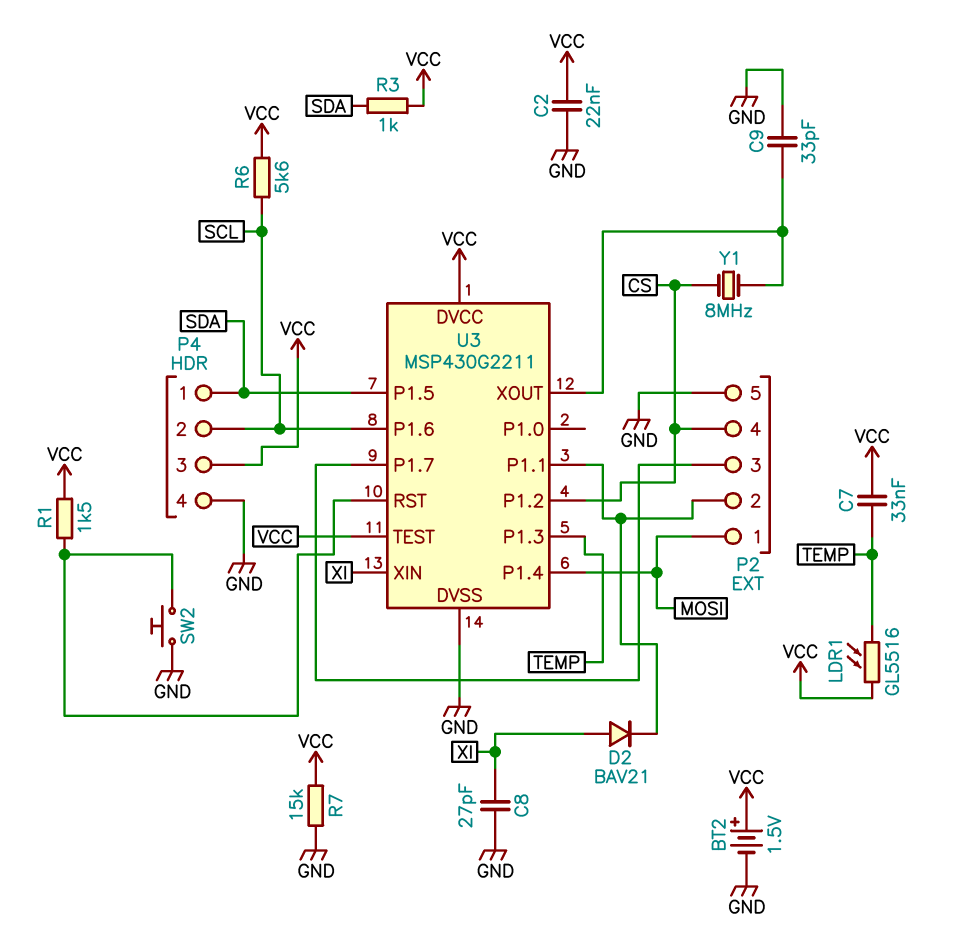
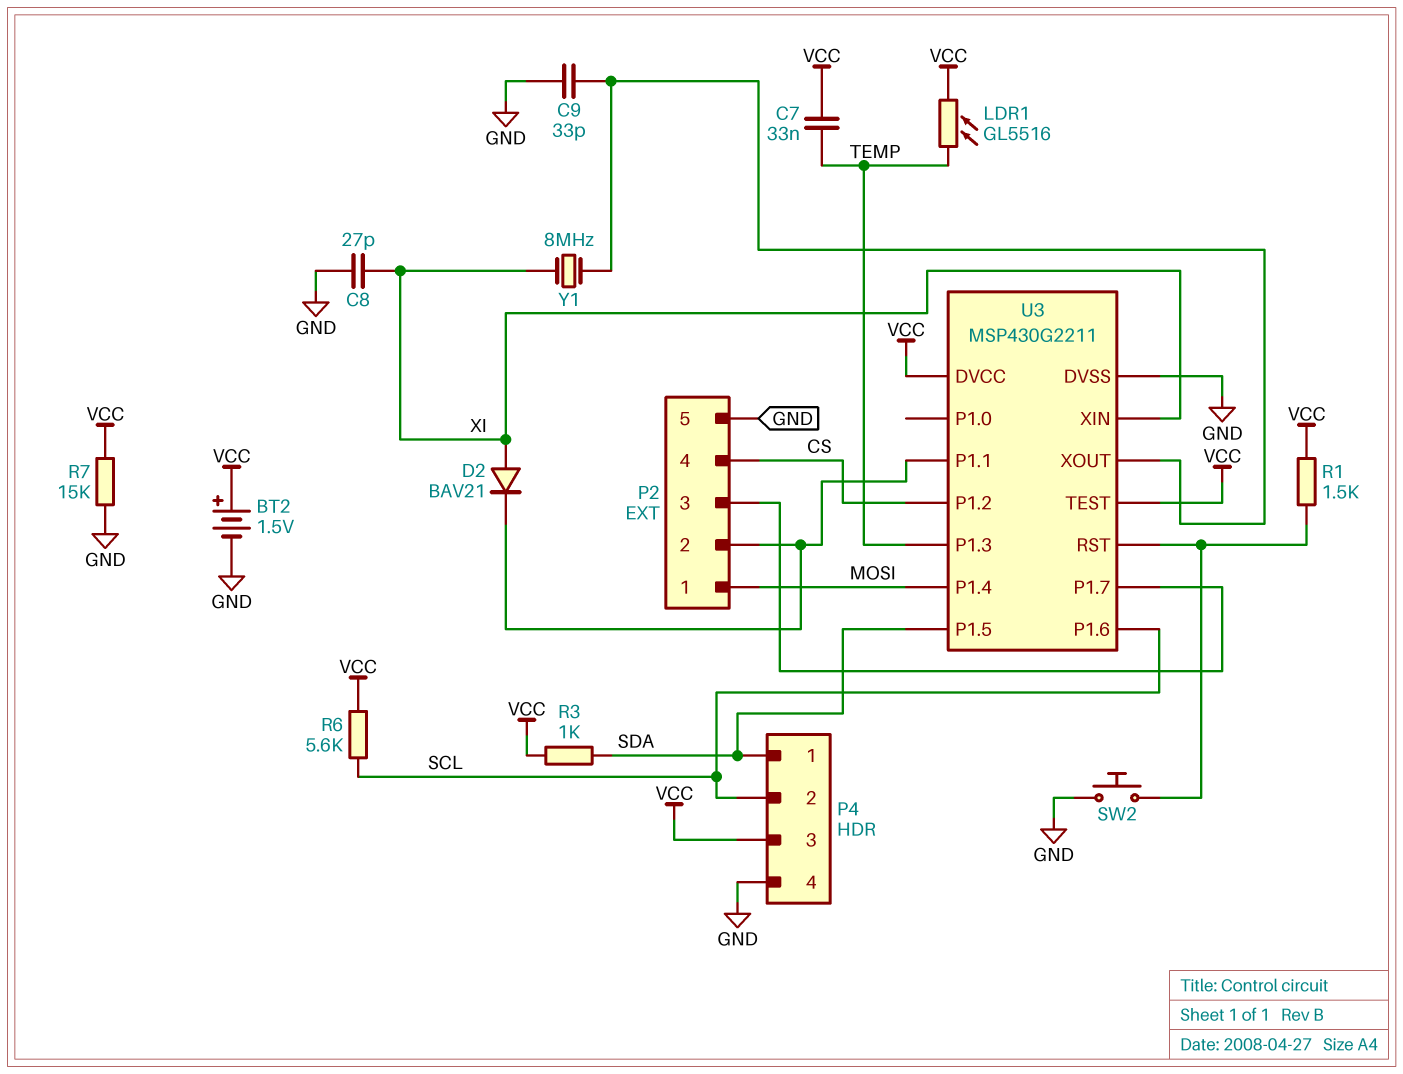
C2: 22nF (GND, VCC) -> none
Y1: 8MHz (CS, U3/XOUT) -> 8MHz (U3/XOUT, XI)

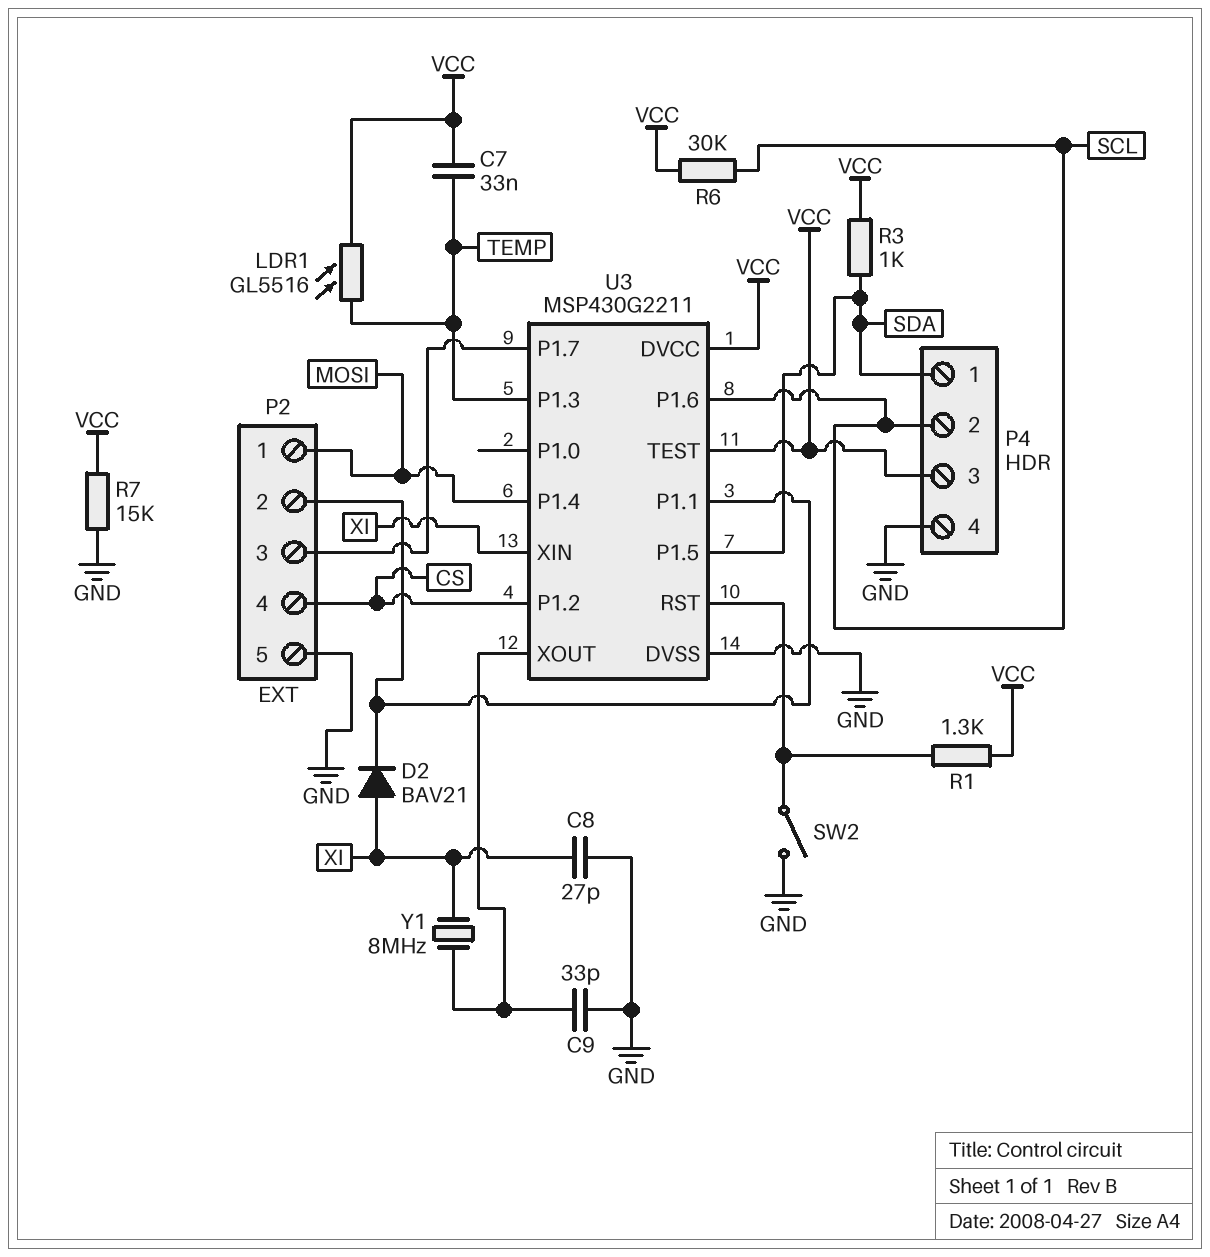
BT2: 1.5V (plus VCC, minus GND) -> none
R1: 1.5k (U3/RST, VCC) -> 1.3k (U3/RST, VCC)
R6: 5.6k (SCL, VCC) -> 30k (SCL, VCC)
SW2: button (GND, U3/RST) -> switch (GND, U3/RST)

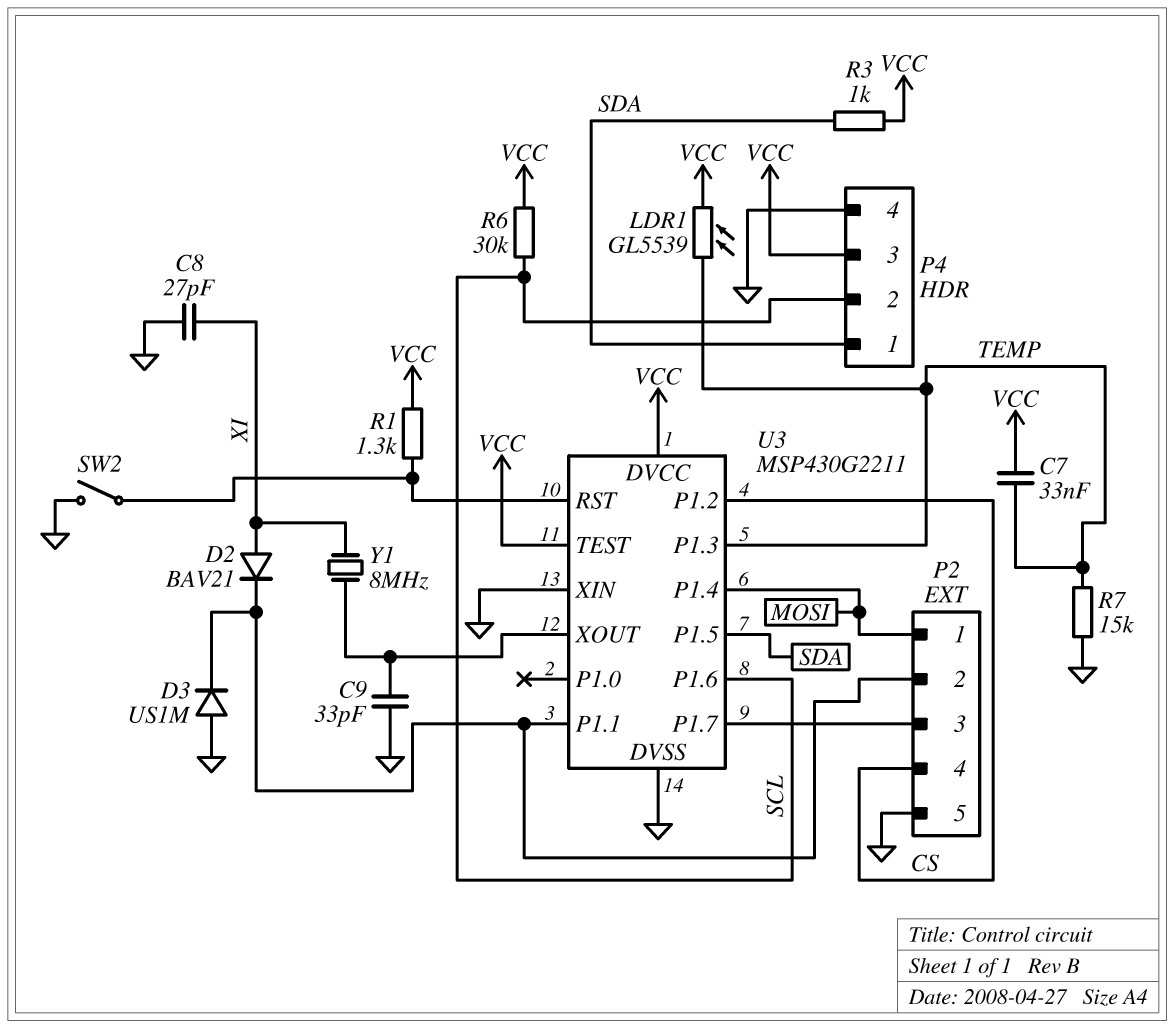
D3: none -> diode US1M (A GND, K P2/2)
LDR1: GL5516 (TEMP, VCC) -> GL5539 (TEMP, VCC)
R7: 15k (GND, VCC) -> 15k (GND, TEMP)
U3 pin XIN: XI -> GND

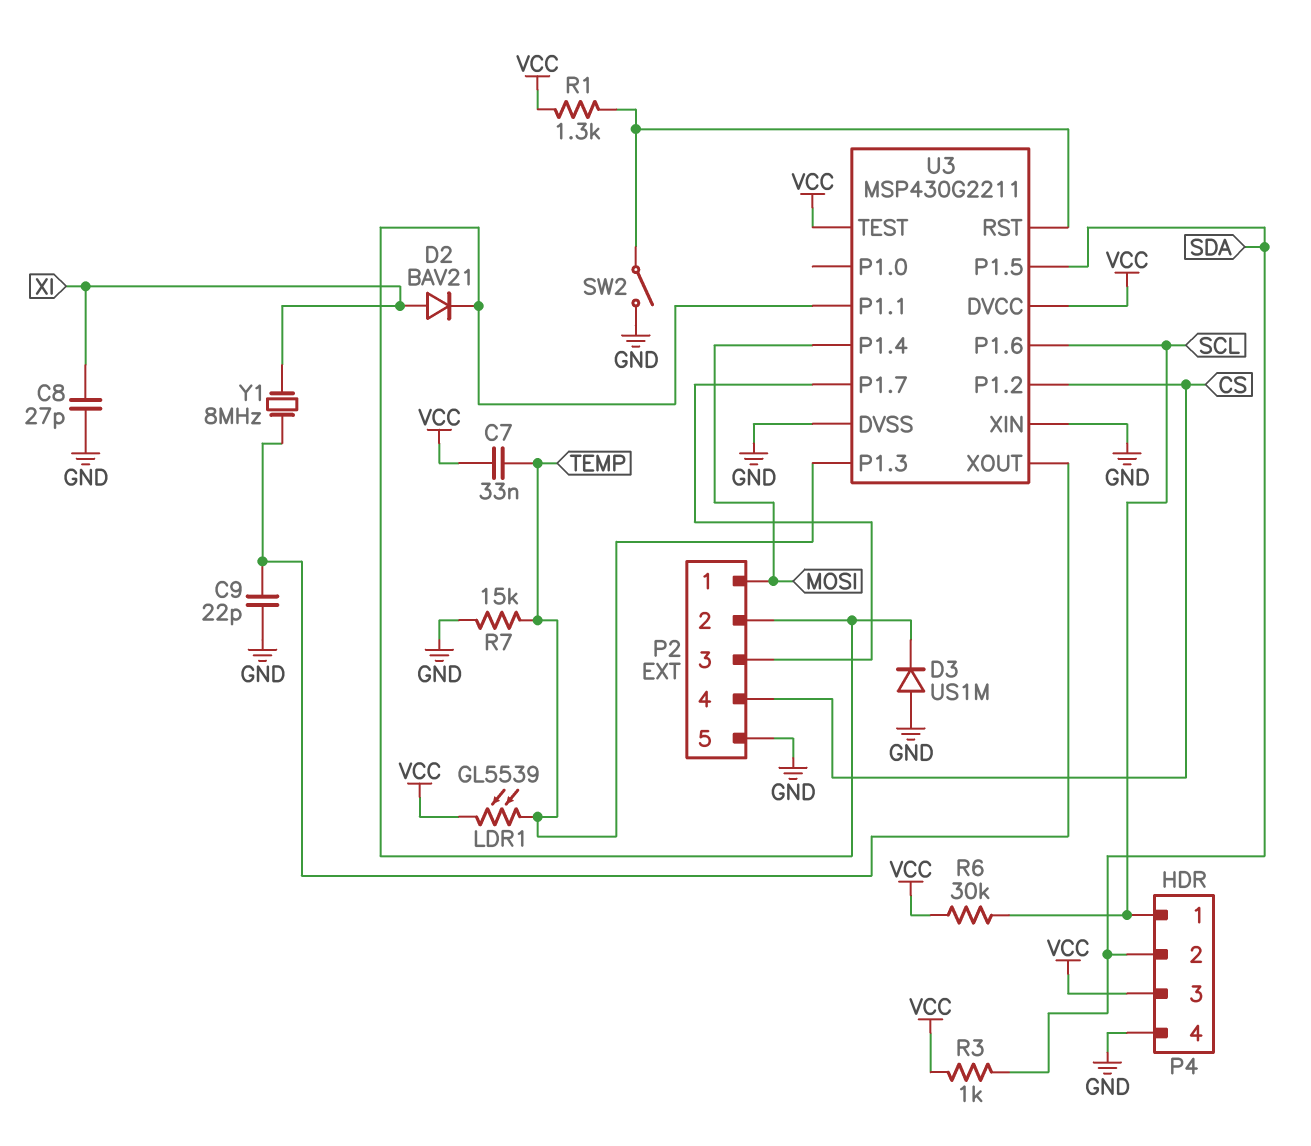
C9: 33pF (GND, U3/XOUT) -> 22pF (GND, U3/XOUT)
P4 pin 1: SDA -> SCL
P4 pin 2: SCL -> SDA

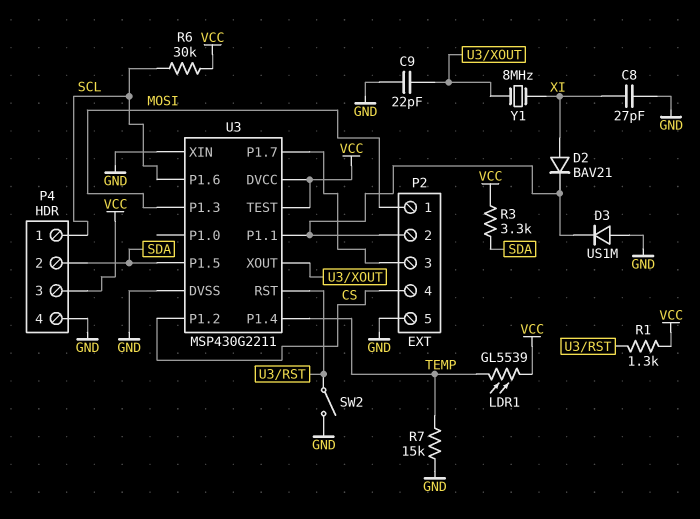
C7: 33nF (TEMP, VCC) -> none
R3: 1k (SDA, VCC) -> 3.3k (SDA, VCC)
U3 pin P1.3: TEMP -> MOSI
U3 pin P1.4: MOSI -> TEMP

